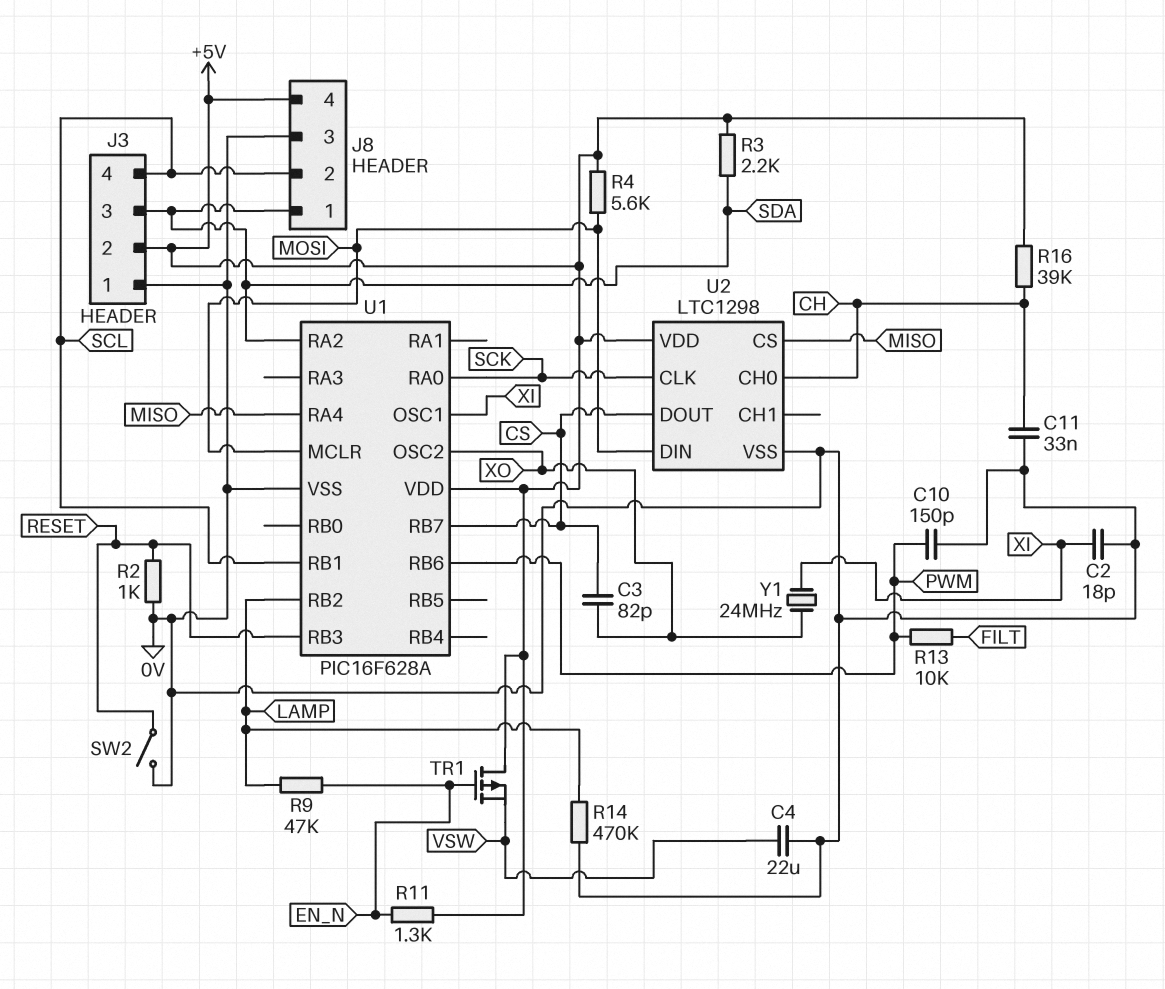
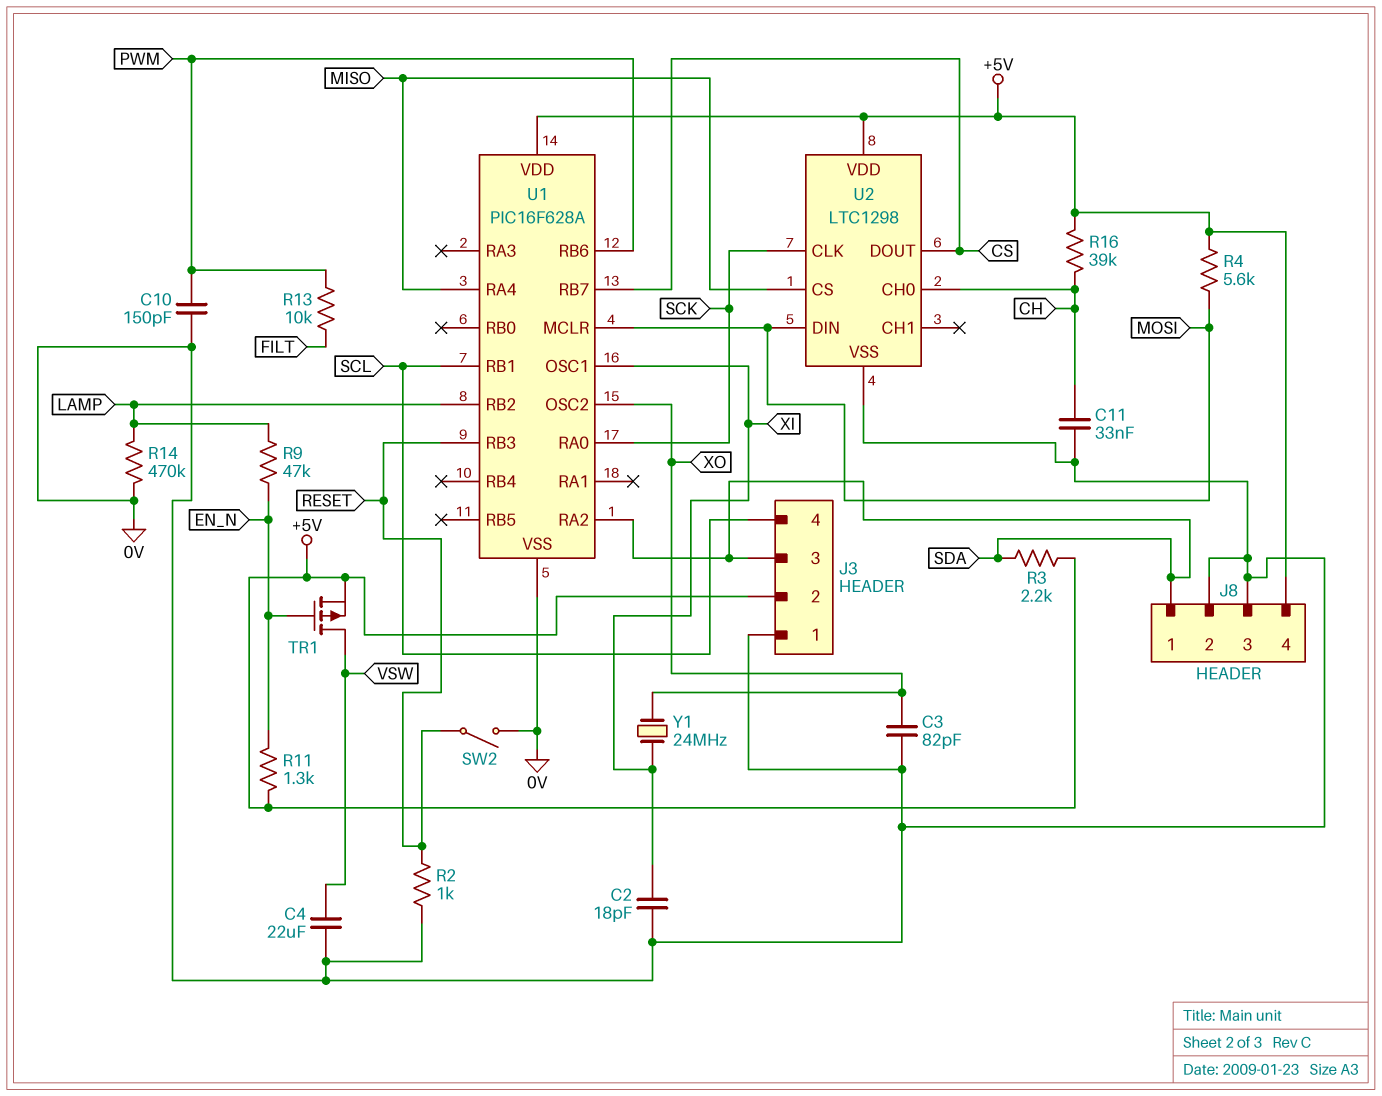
C3: 82pF (CS, XO) -> 82pF (0V, XO)
J8 pin 2: SCL -> 0V
TR1: PMOS (G EN_N, D +5V, S VSW) -> PMOS (G EN_N, D VSW, S +5V)

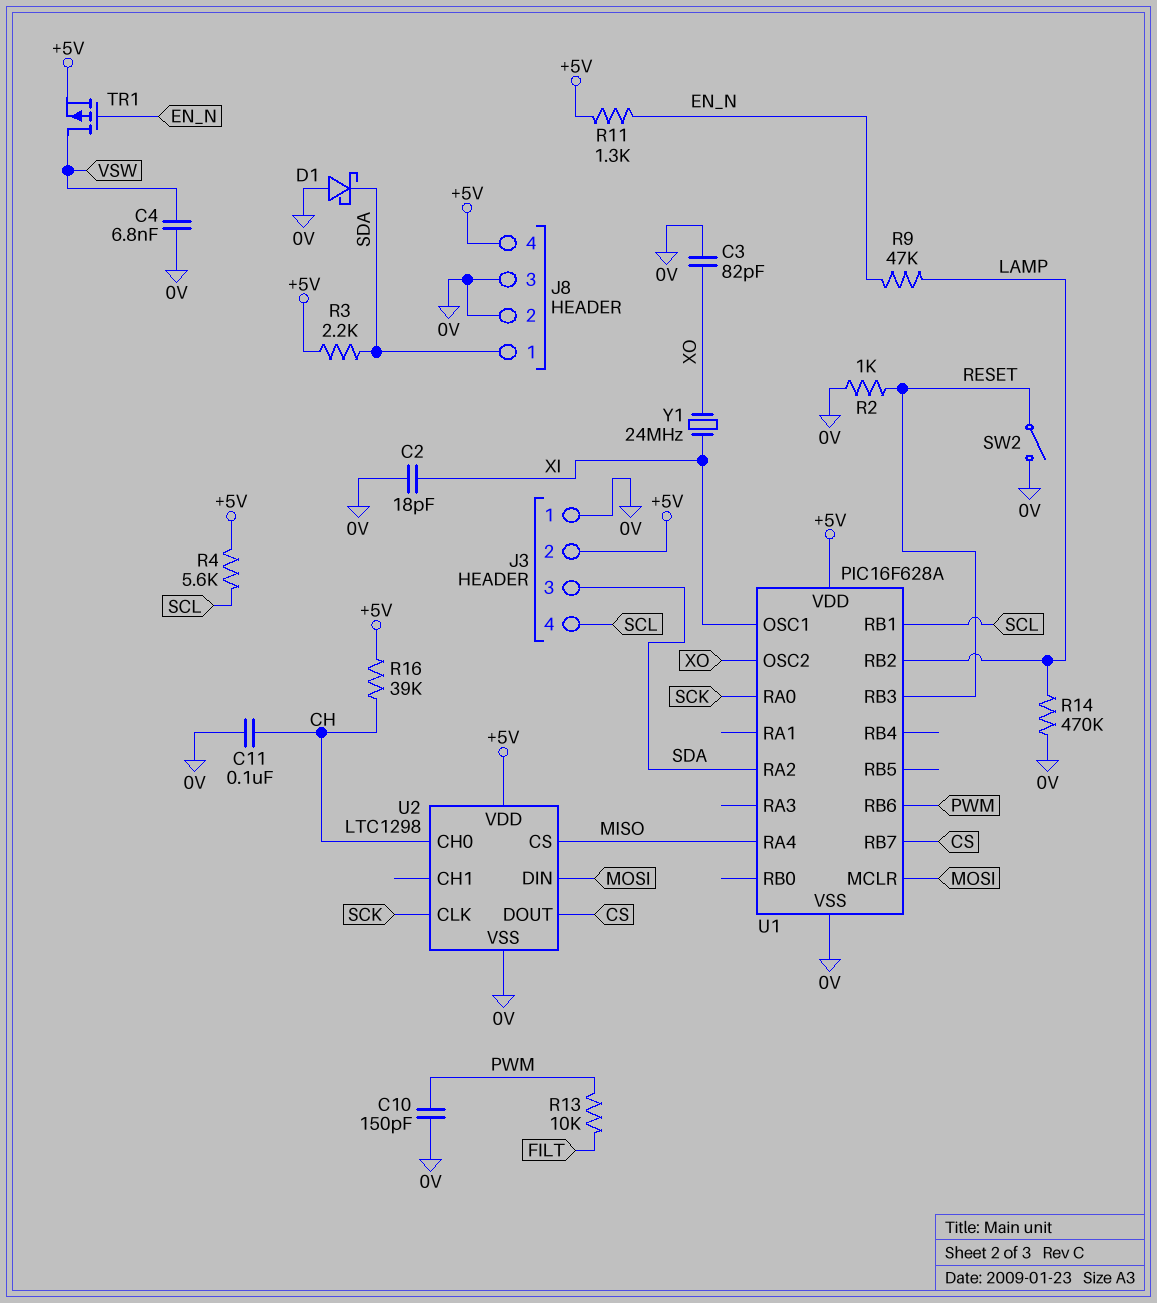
C4: 22uF (0V, VSW) -> 6.8nF (0V, VSW)
C11: 33nF (0V, CH) -> 100nF (0V, CH)
D1: none -> schottky (A 0V, K SDA)
R4: 5.6k (+5V, MOSI) -> 5.6k (+5V, SCL)

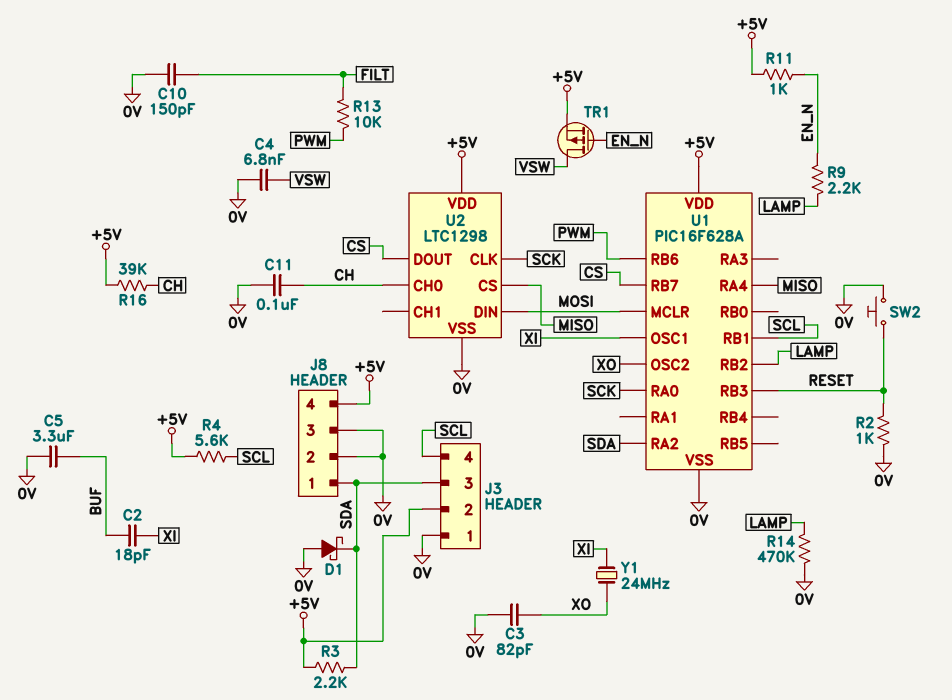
C2: 18pF (0V, XI) -> 18pF (BUF, XI)
C5: none -> 3.3uF (0V, BUF)
C10: 150pF (0V, PWM) -> 150pF (0V, FILT)
R9: 47k (EN_N, LAMP) -> 2.2k (EN_N, LAMP)
R11: 1.3k (+5V, EN_N) -> 1k (+5V, EN_N)
SW2: switch (0V, RESET) -> button (0V, RESET)

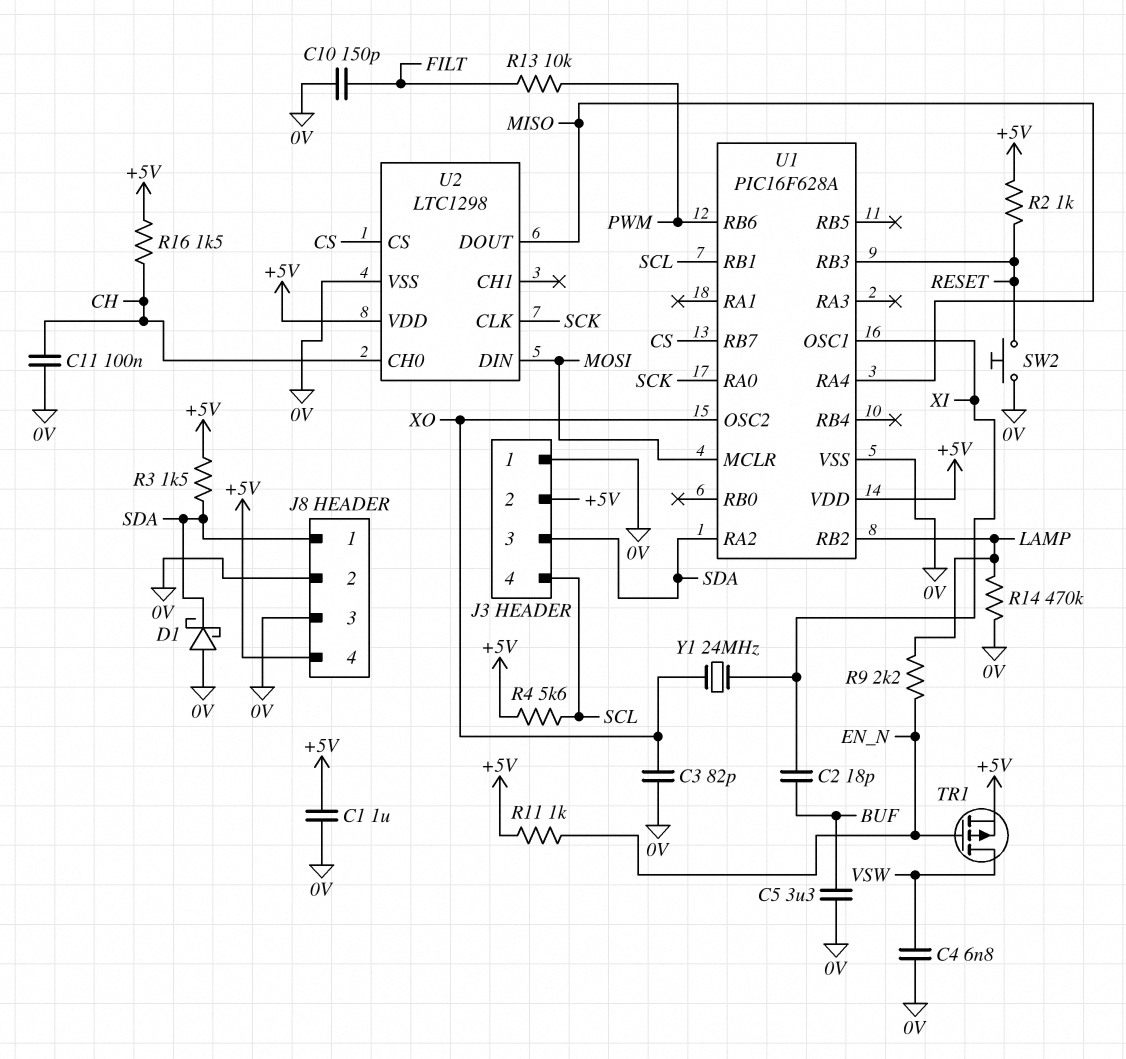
C1: none -> 1uF (+5V, 0V)
R2: 1k (0V, RESET) -> 1k (+5V, RESET)
R3: 2.2k (+5V, SDA) -> 1.5k (+5V, SDA)
R16: 39k (+5V, CH) -> 1.5k (+5V, CH)
U2 pin CS: MISO -> CS
U2 pin DOUT: CS -> MISO

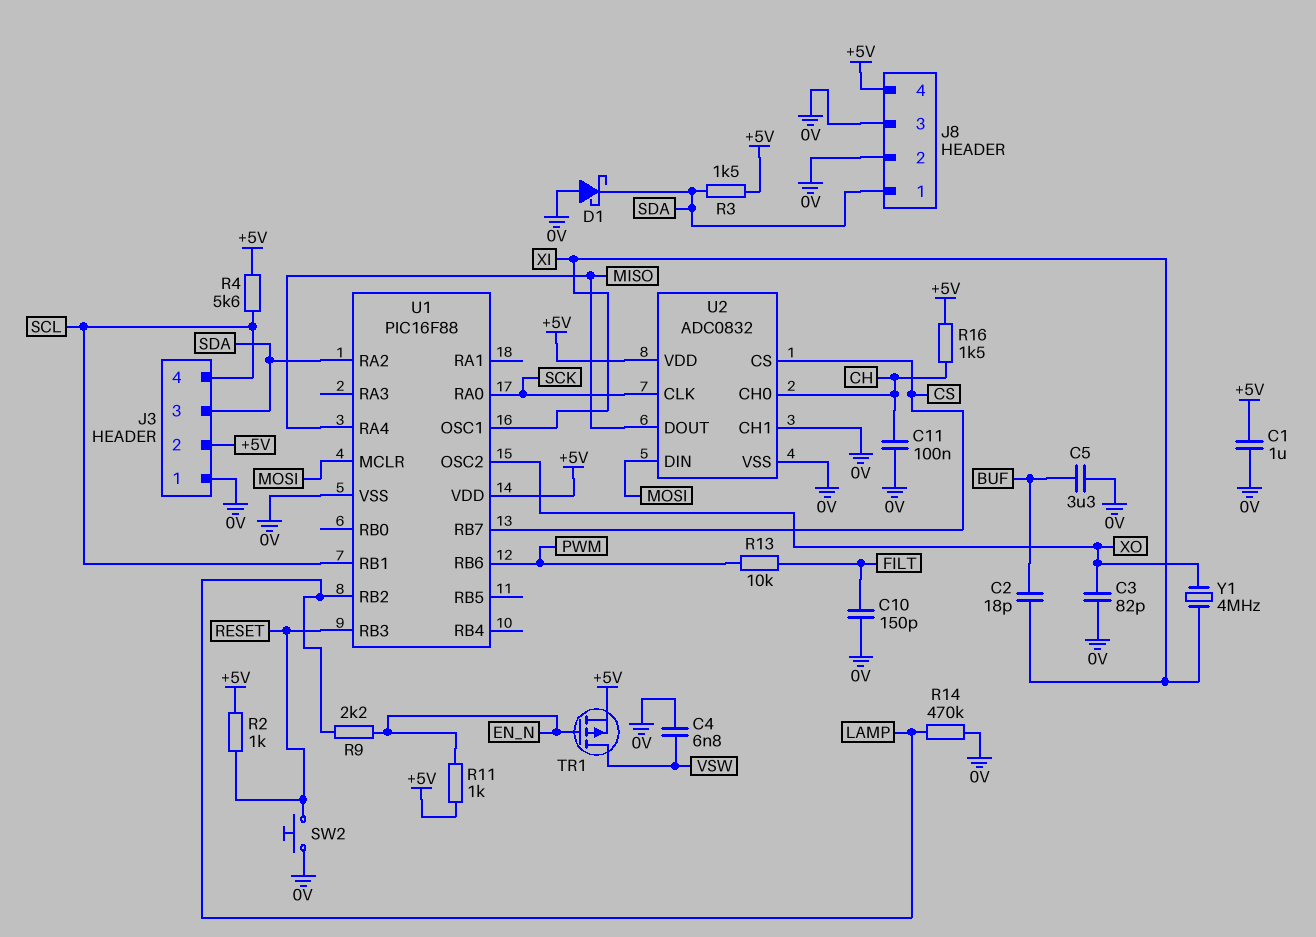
U1: PIC16F628A -> PIC16F88
U2: LTC1298 -> ADC0832
U2 pin CH1: none -> 0V
Y1: 24MHz (XI, XO) -> 4MHz (XI, XO)

